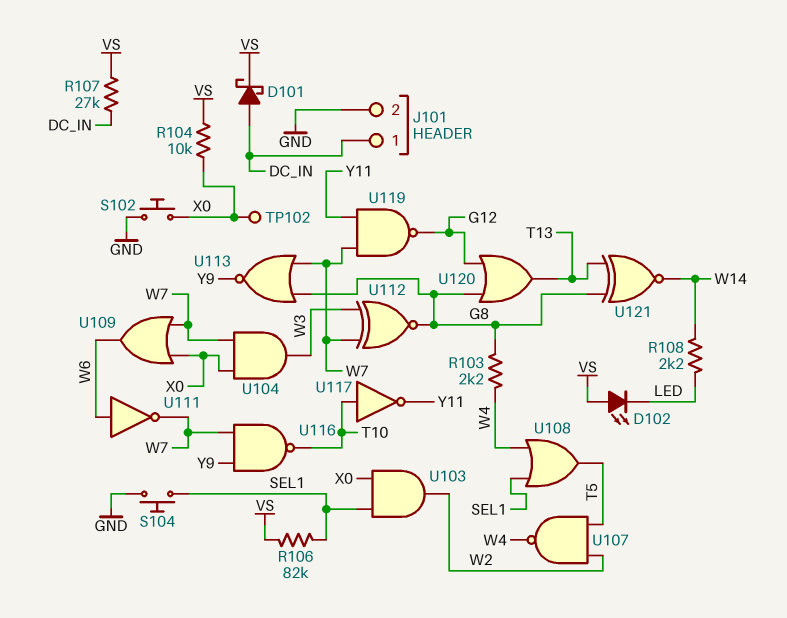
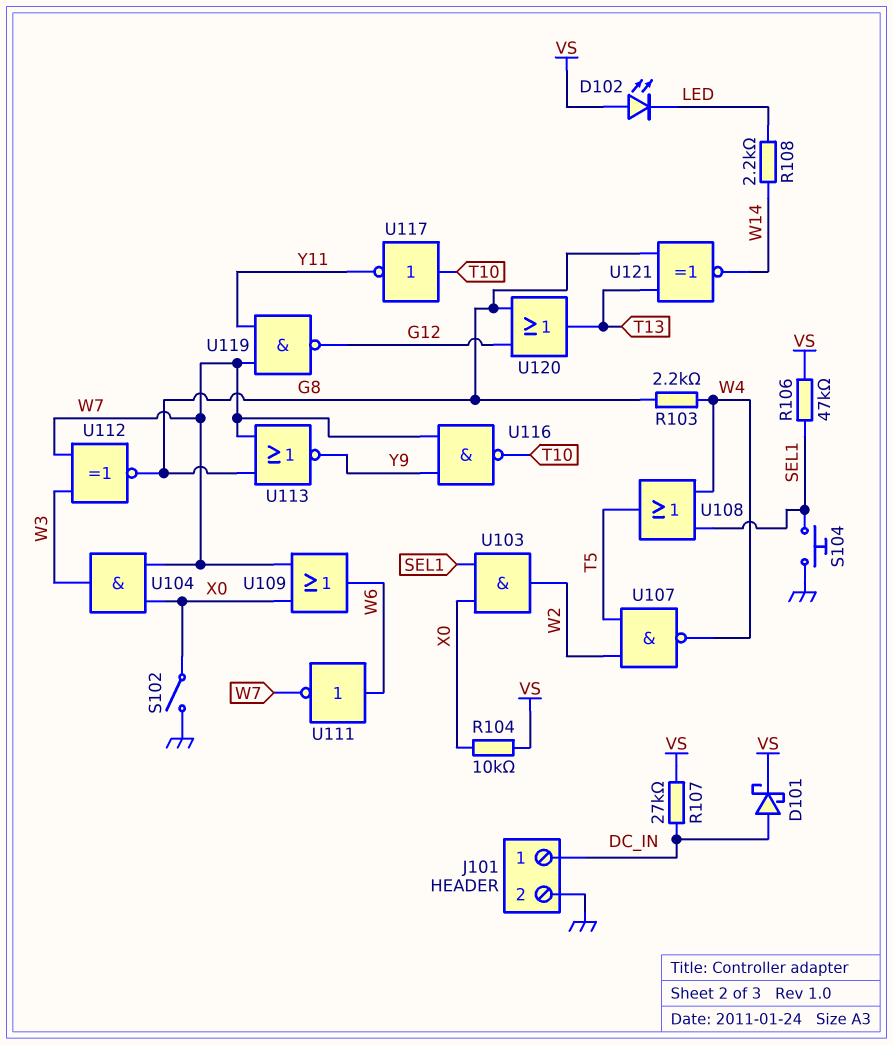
R106: 82k (SEL1, VS) -> 47k (SEL1, VS)
S102: button (GND, X0) -> switch (GND, X0)
TP102: test point (X0) -> none

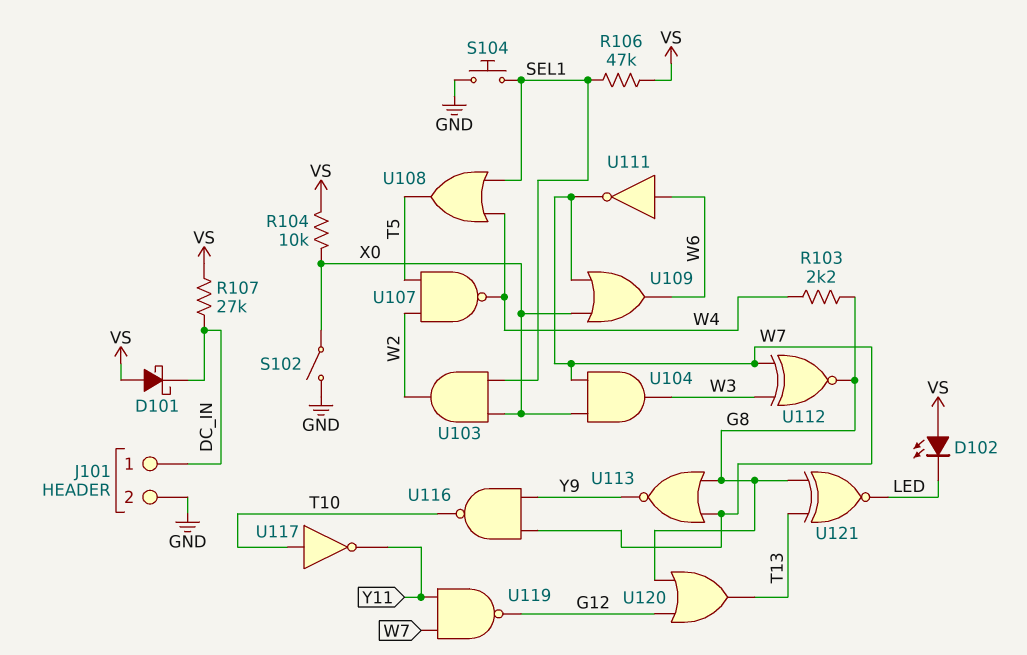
D101: schottky (A DC_IN, K VS) -> schottky (A VS, K DC_IN)
R108: 2.2k (LED, W14) -> none
U121: XNOR (in G8, in T13, out W14) -> XNOR (in G8, in T13, out LED)

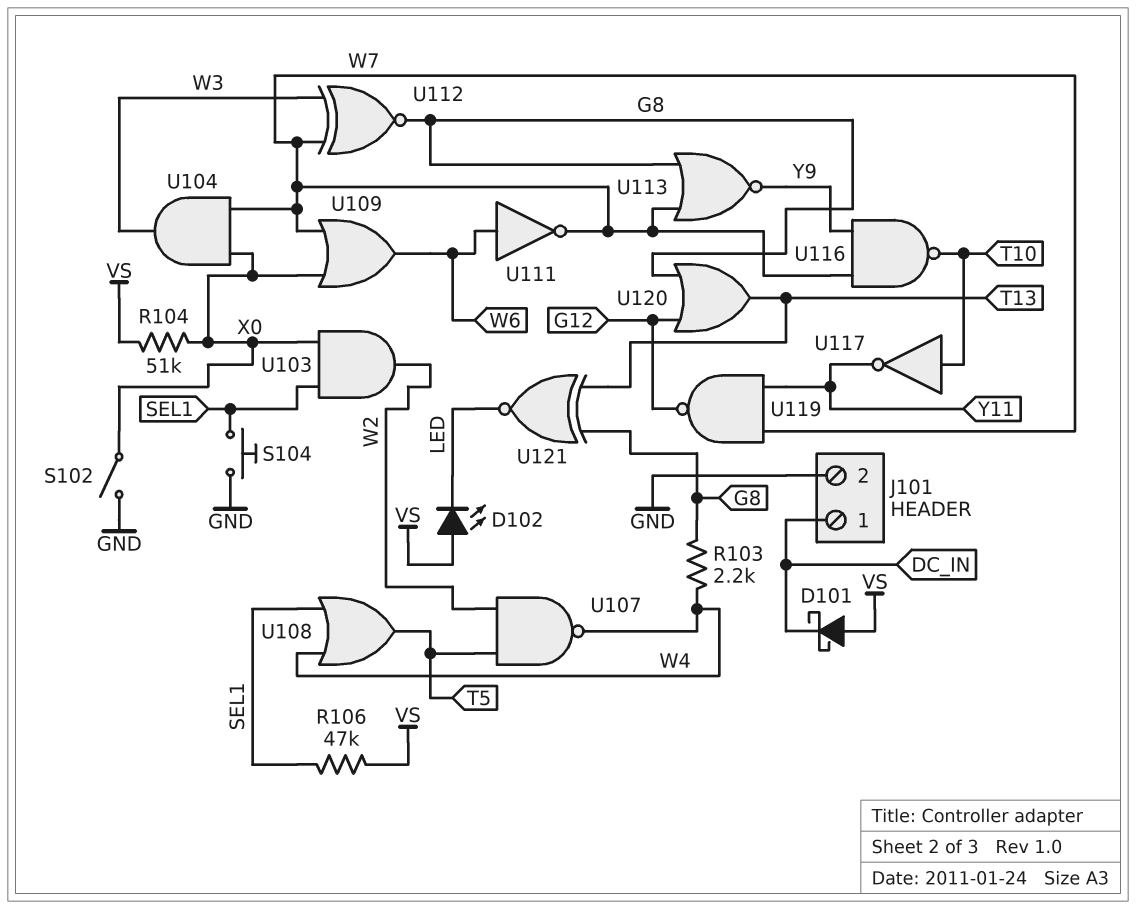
R104: 10k (VS, X0) -> 51k (VS, X0)
R107: 27k (DC_IN, VS) -> none

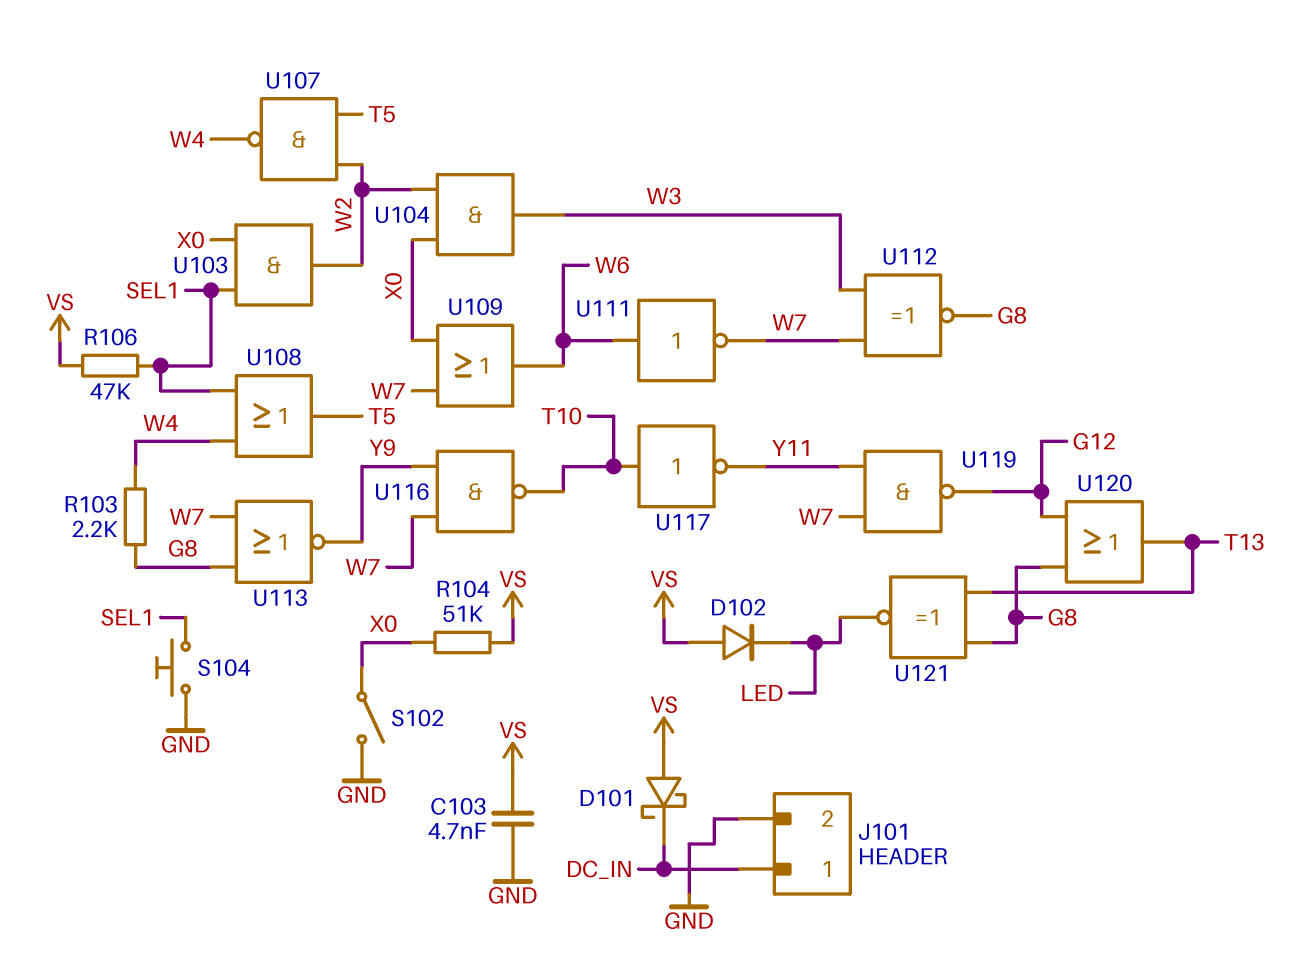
C103: none -> 4.7nF (GND, VS)
D102: LED (A VS, K LED) -> diode (A VS, K LED)
U104: AND (in W7, in X0, out W3) -> AND (in W2, in X0, out W3)

